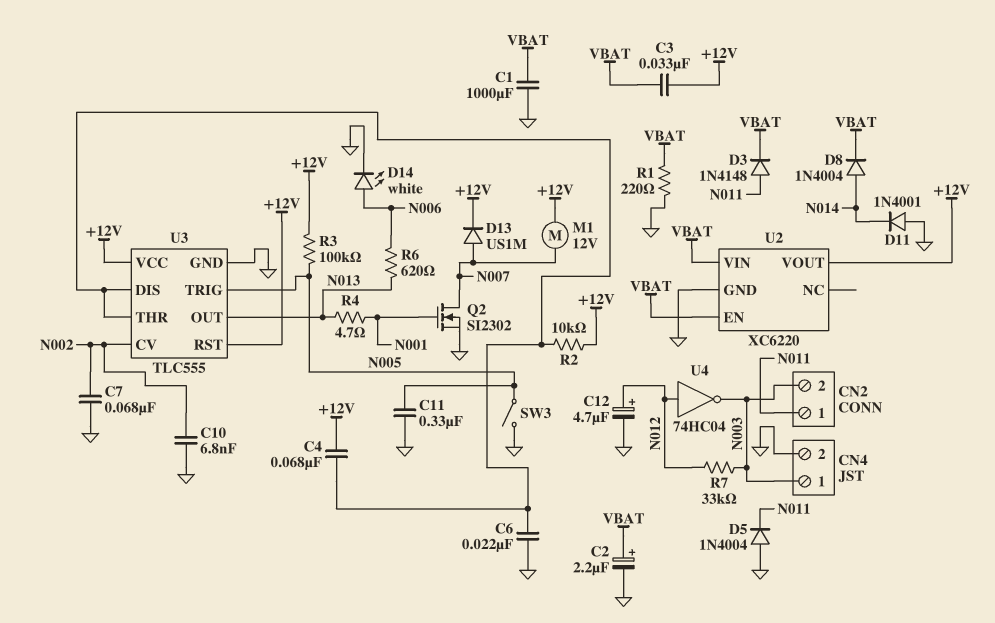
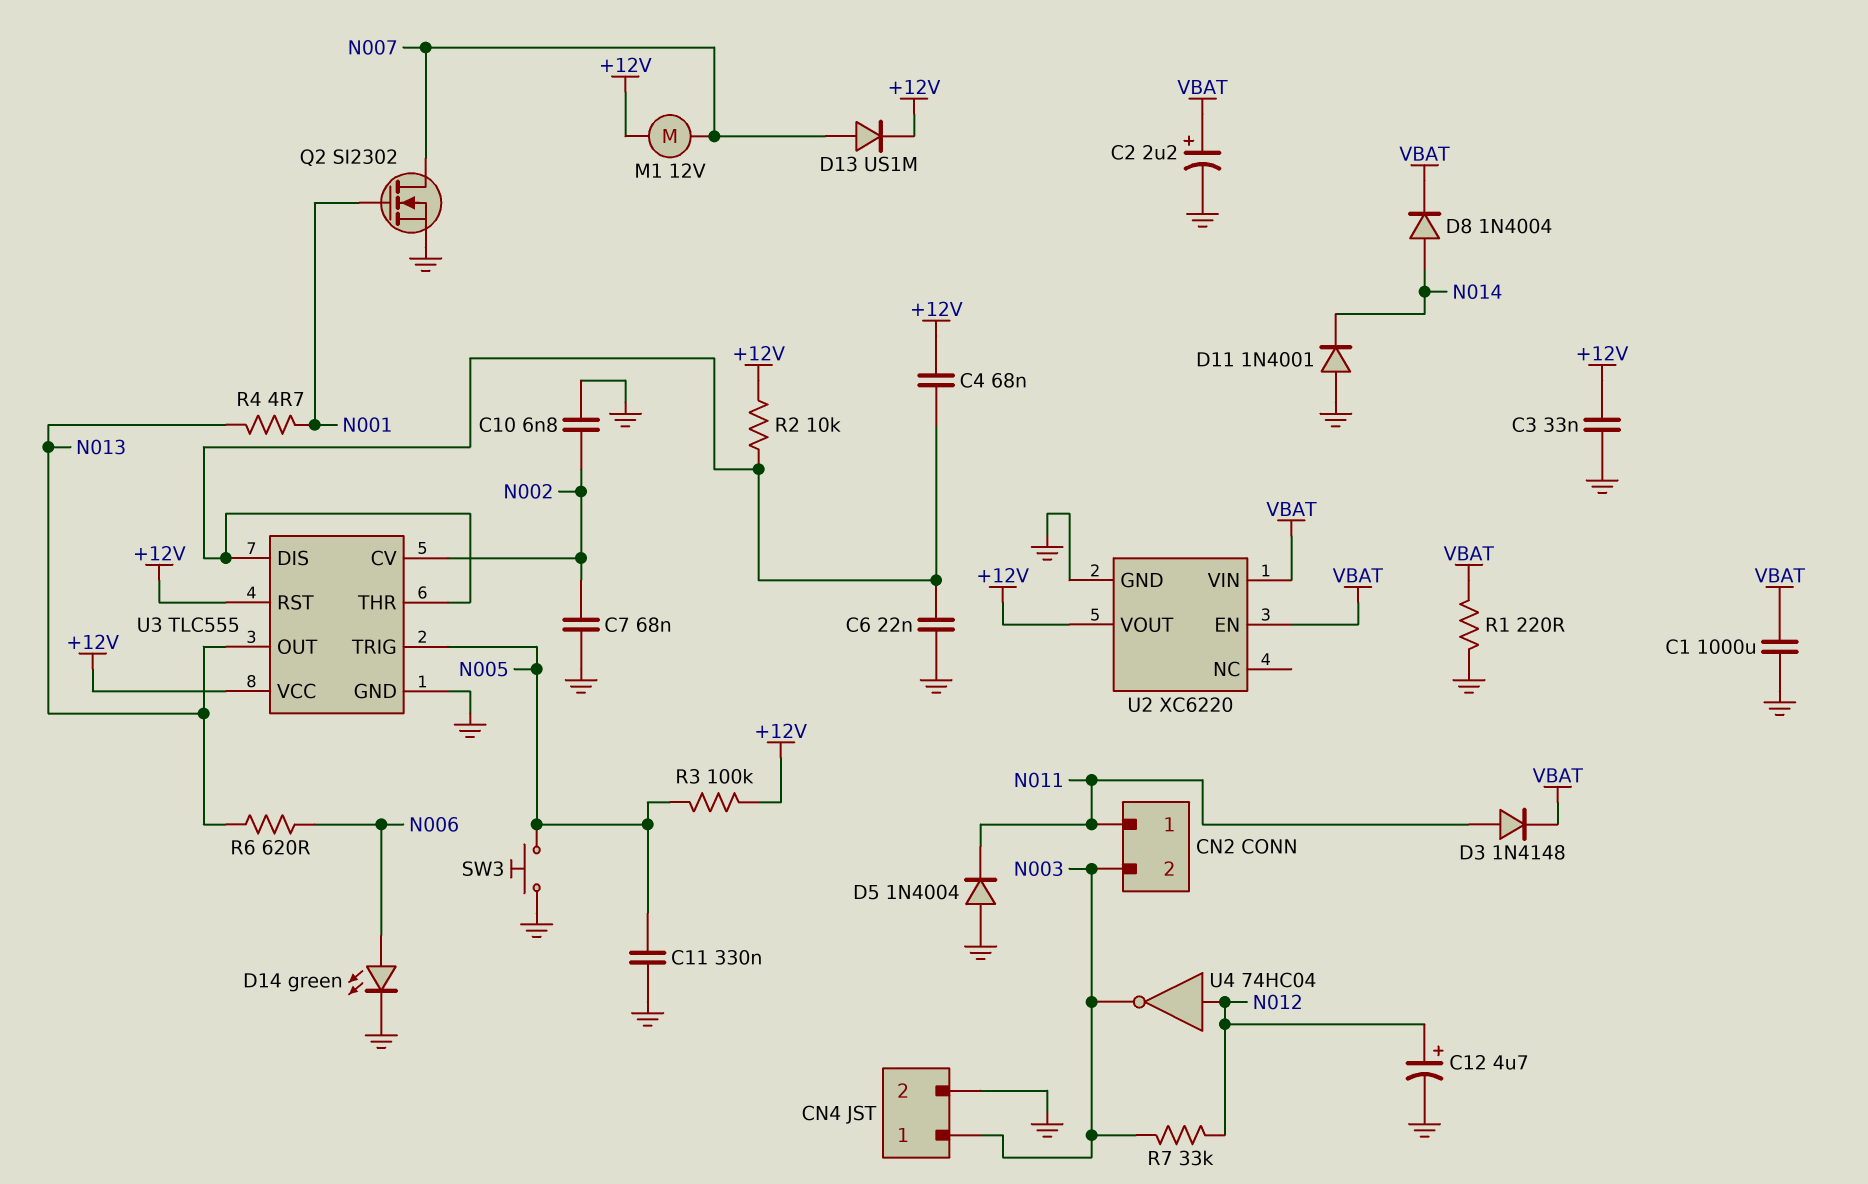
C3: 33nF (+12V, VBAT) -> 33nF (+12V, GND)
D14: LED white (A N006, K GND) -> LED green (A N006, K GND)
SW3: switch (GND, N005) -> button (GND, N005)

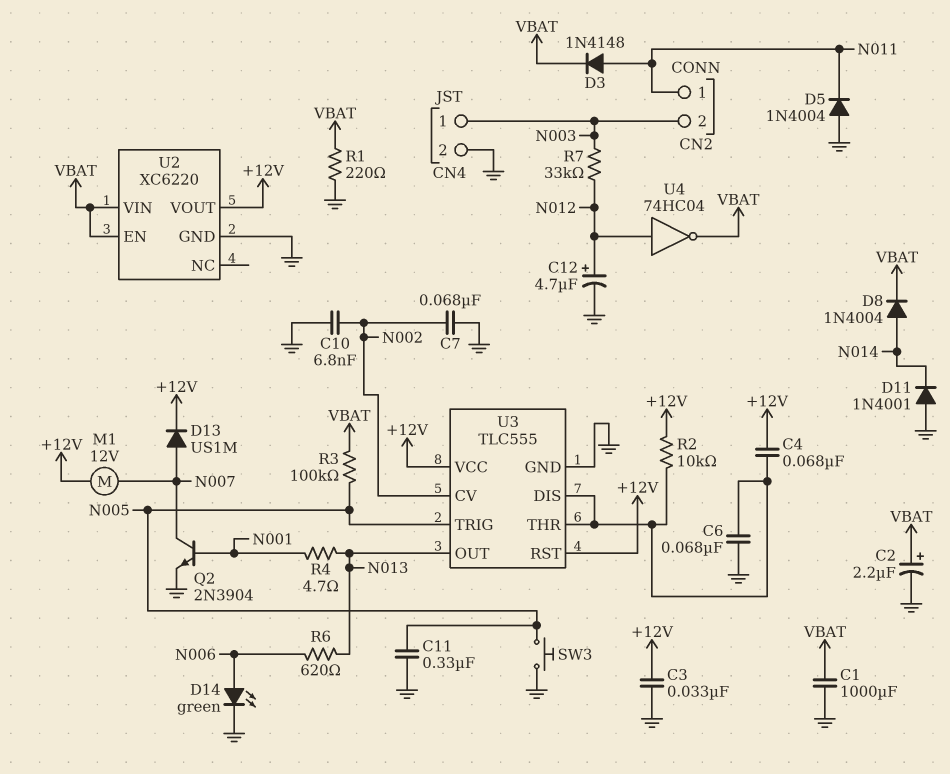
C6: 22nF (GND, U3/DIS) -> 68nF (GND, U3/DIS)
Q2: NMOS SI2302 (G N001, D N007, S GND) -> NPN 2N3904 (B N001, C N007, E GND)
R3: 100k (+12V, N005) -> 100k (N005, VBAT)
U4: NOT 74HC04 (in N012, out N003) -> NOT 74HC04 (in N012, out VBAT)

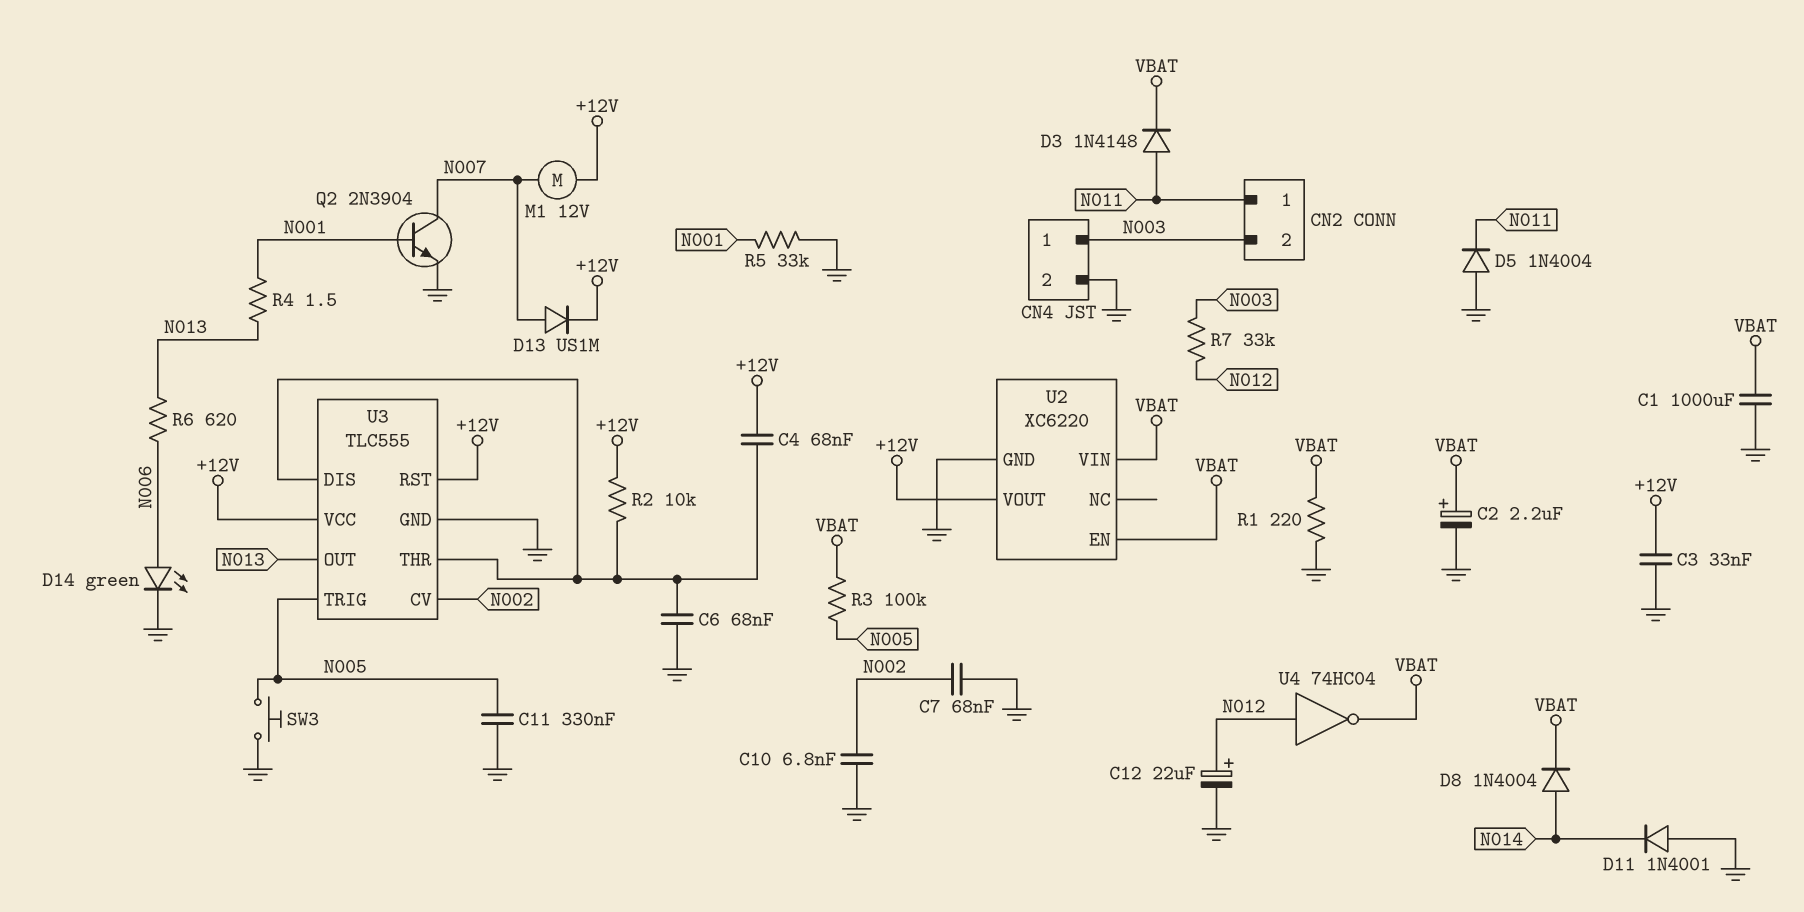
C12: 4.7uF (plus N012, minus GND) -> 22uF (plus N012, minus GND)
R4: 4.7 (N001, N013) -> 1.5 (N001, N013)
R5: none -> 33k (GND, N001)

